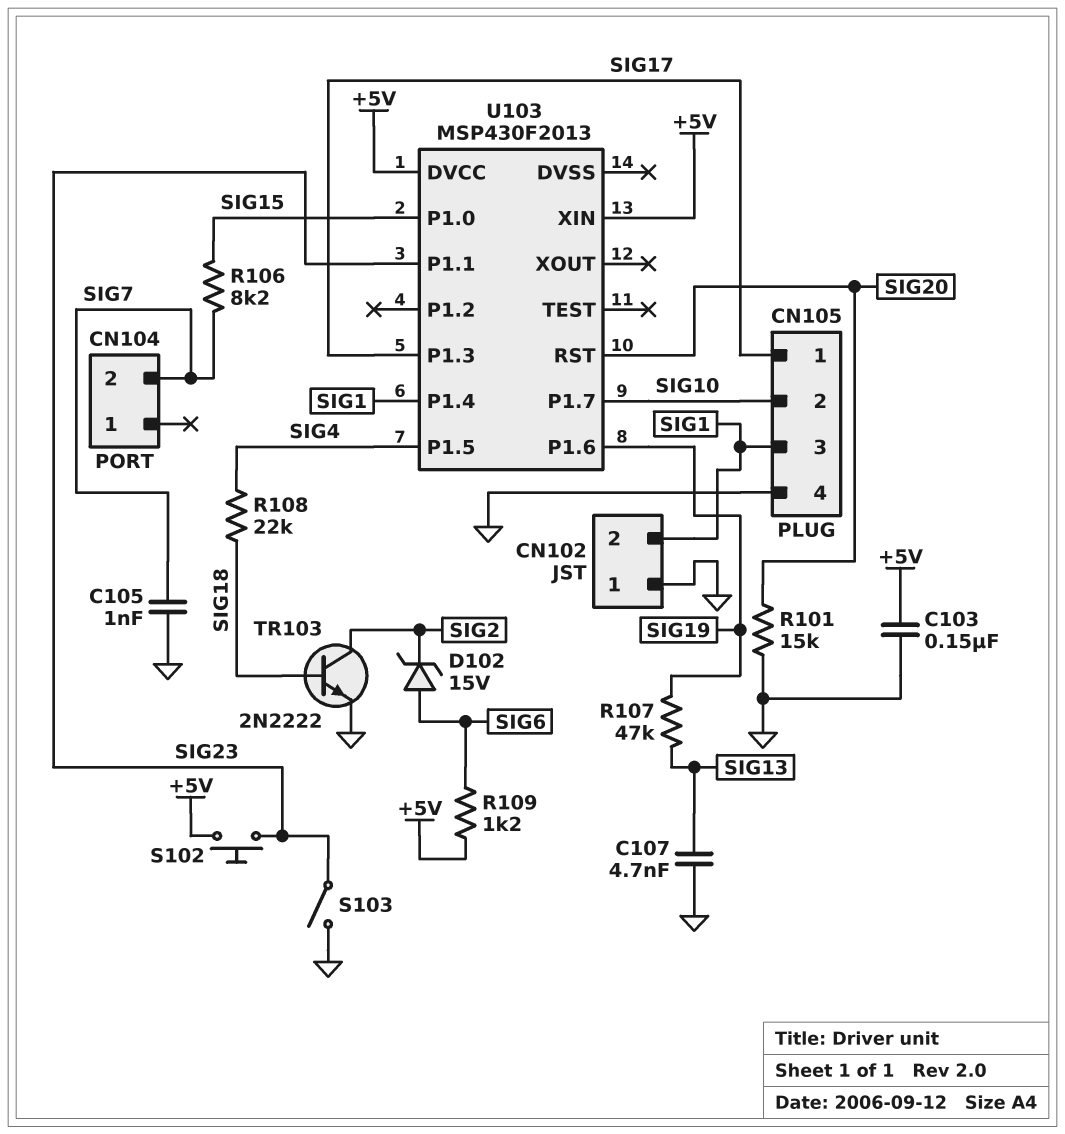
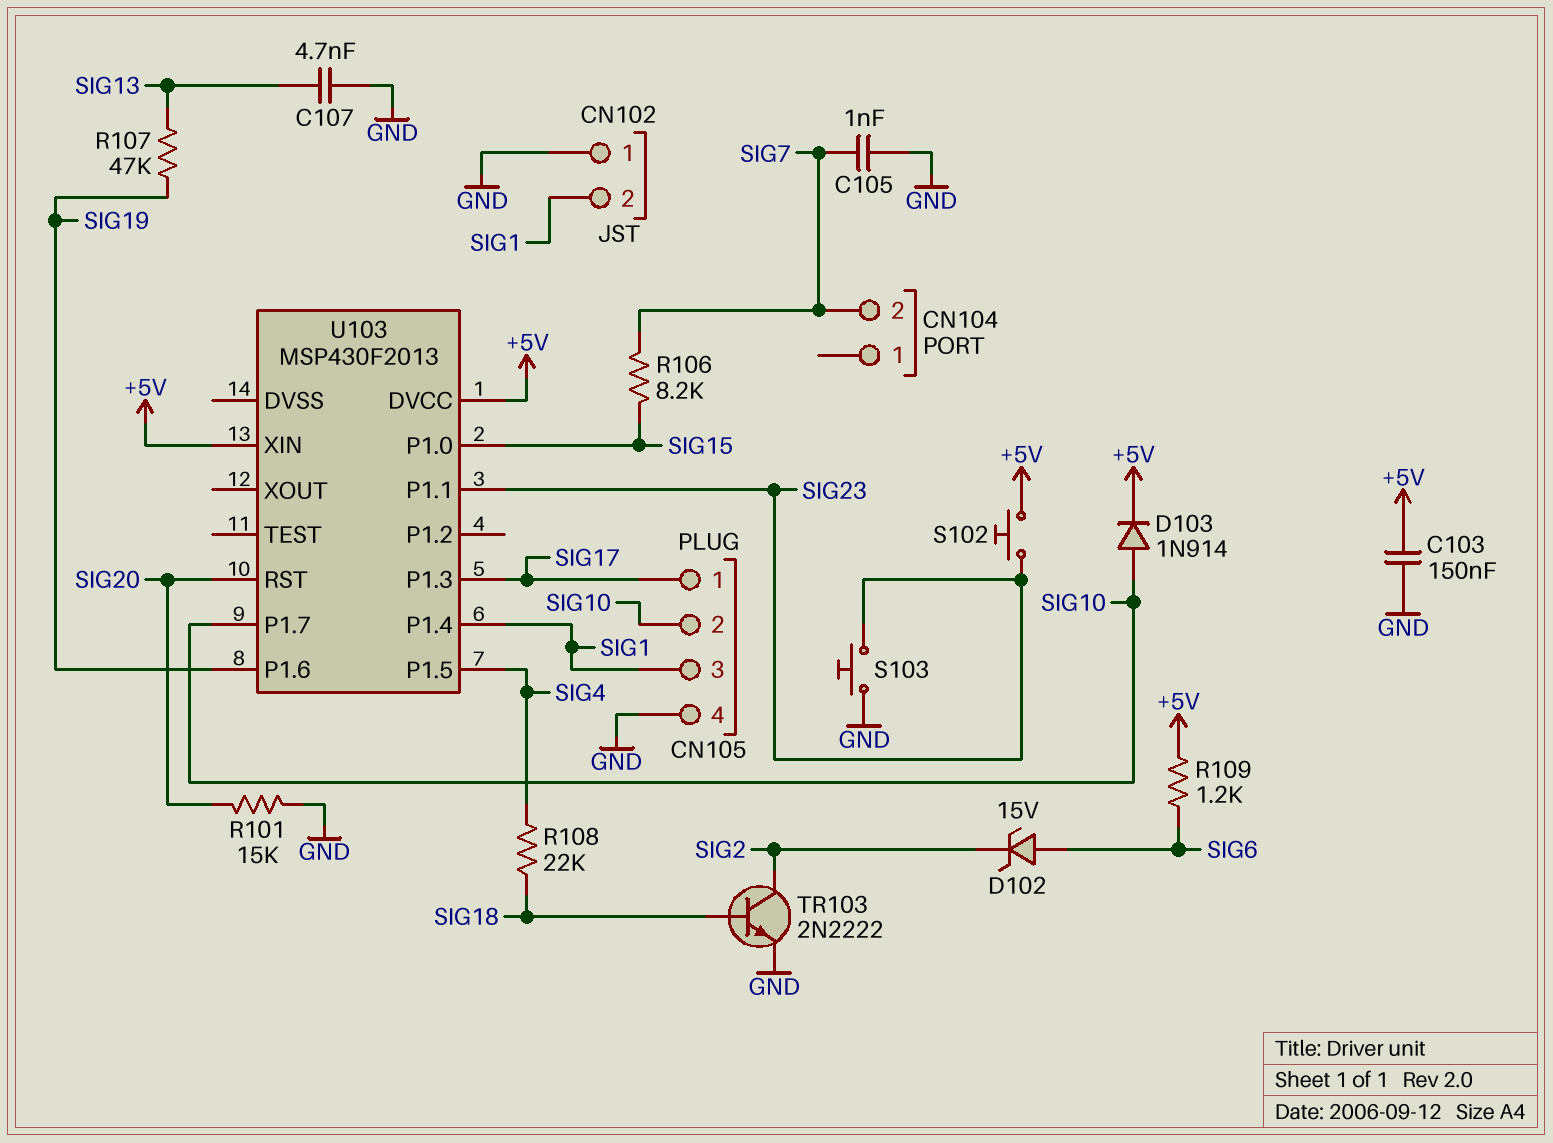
D103: none -> diode 1N914 (A SIG10, K +5V)
S103: switch (GND, SIG23) -> button (GND, SIG23)

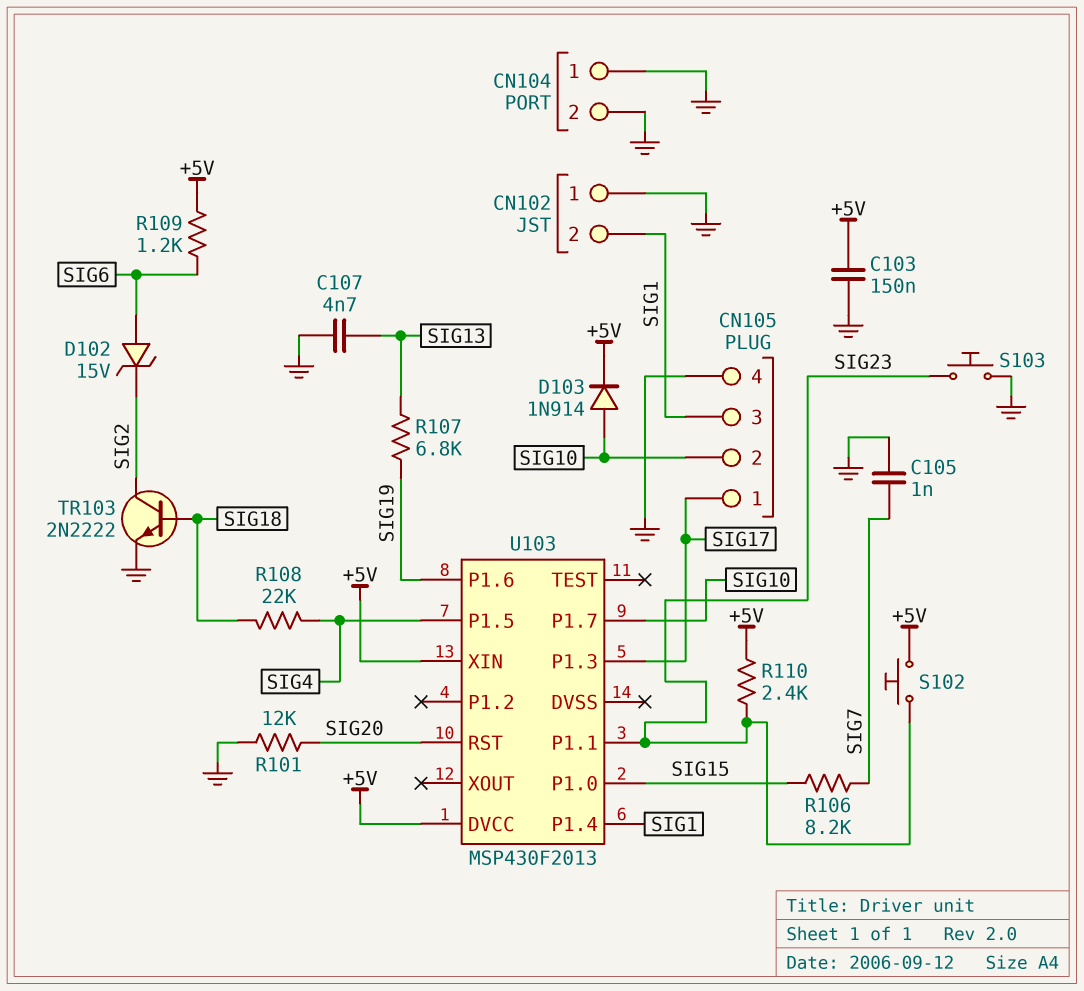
CN104 pin 1: none -> GND
CN104 pin 2: SIG7 -> GND
R101: 15k (GND, SIG20) -> 12k (GND, SIG20)
R107: 47k (SIG13, SIG19) -> 6.8k (SIG13, SIG19)
R110: none -> 2.4k (+5V, SIG23)

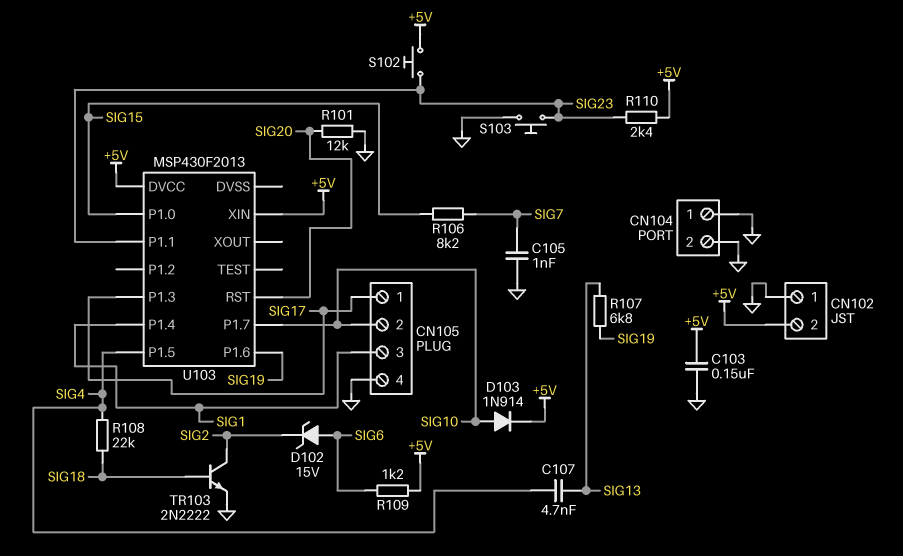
C107: 4.7nF (GND, SIG13) -> 4.7nF (SIG4, SIG13)
CN102 pin 2: SIG1 -> +5V

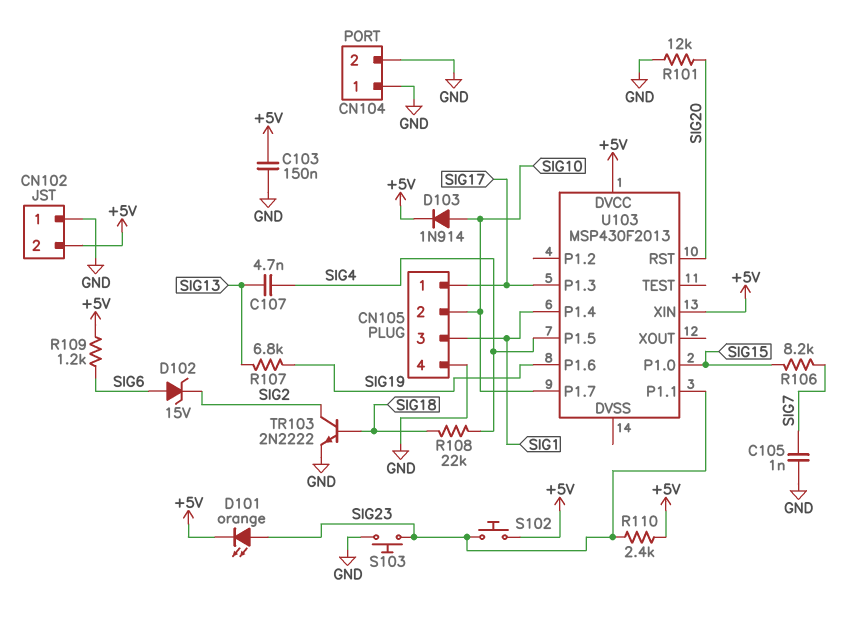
D101: none -> LED orange (A SIG23, K +5V)

